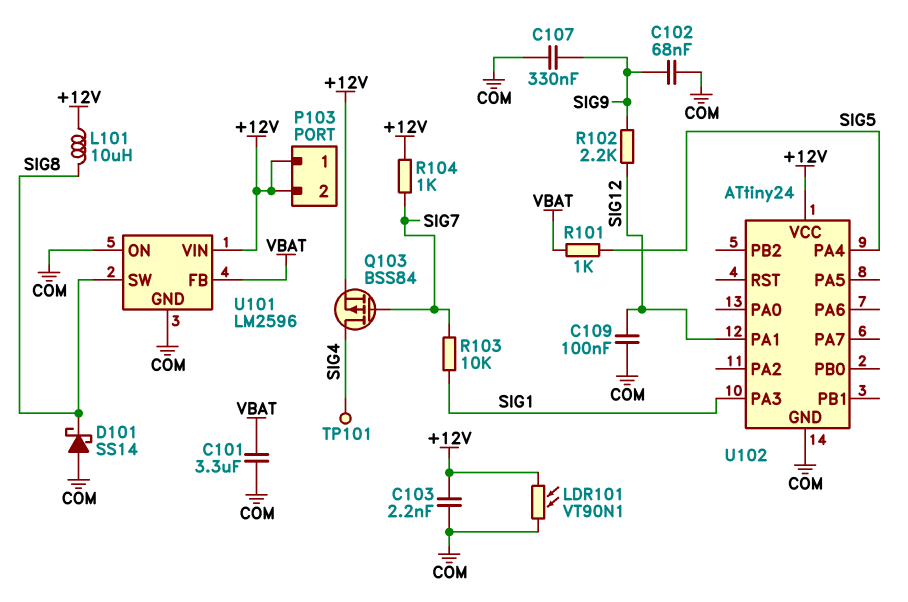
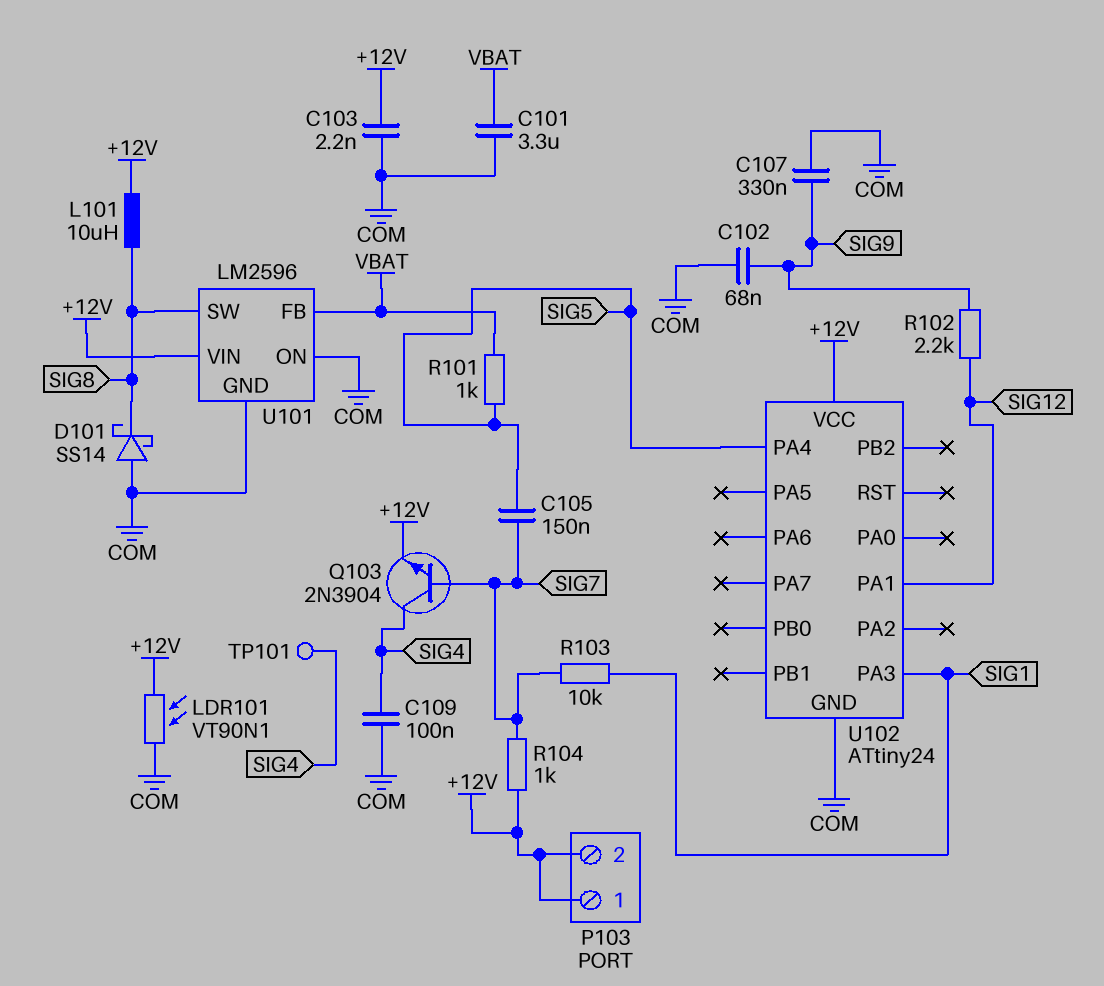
C105: none -> 150nF (SIG5, SIG7)
C109: 100nF (COM, SIG12) -> 100nF (COM, SIG4)
Q103: PMOS BSS84 (G SIG7, D SIG4, S +12V) -> NPN 2N3904 (B SIG7, C SIG4, E +12V)

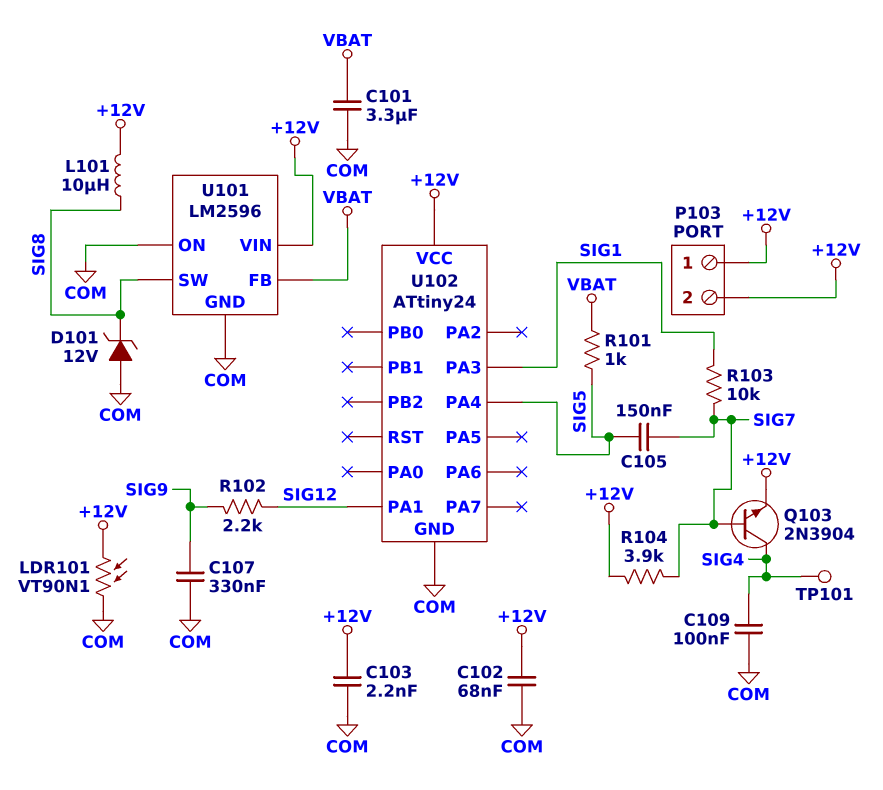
C102: 68nF (COM, SIG9) -> 68nF (+12V, COM)
D101: schottky SS14 (A COM, K SIG8) -> zener 12V (A COM, K SIG8)
R104: 1k (+12V, SIG7) -> 3.9k (+12V, SIG7)

